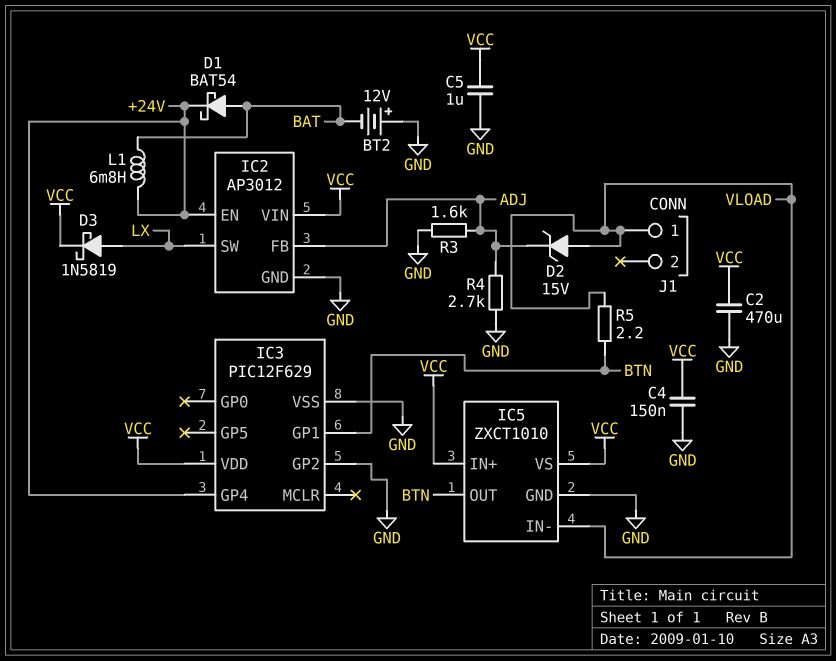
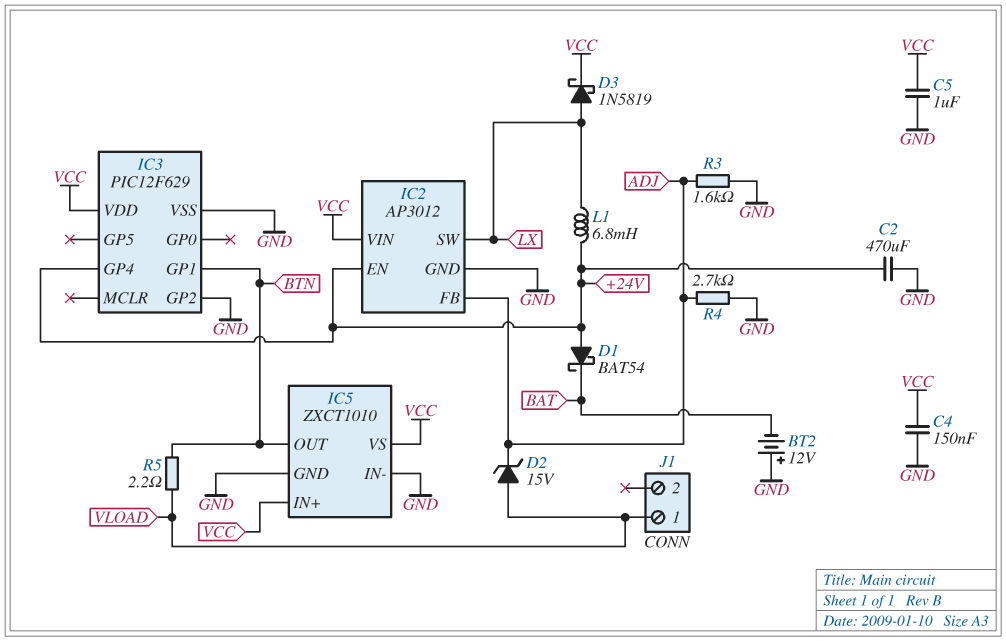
C2: 470uF (GND, VCC) -> 470uF (+24V, GND)
D1: schottky BAT54 (A BAT, K +24V) -> schottky BAT54 (A +24V, K BAT)
IC5 pin IN-: VLOAD -> GND
L1: 6.8mH (+24V, BAT) -> 6.8mH (+24V, LX)

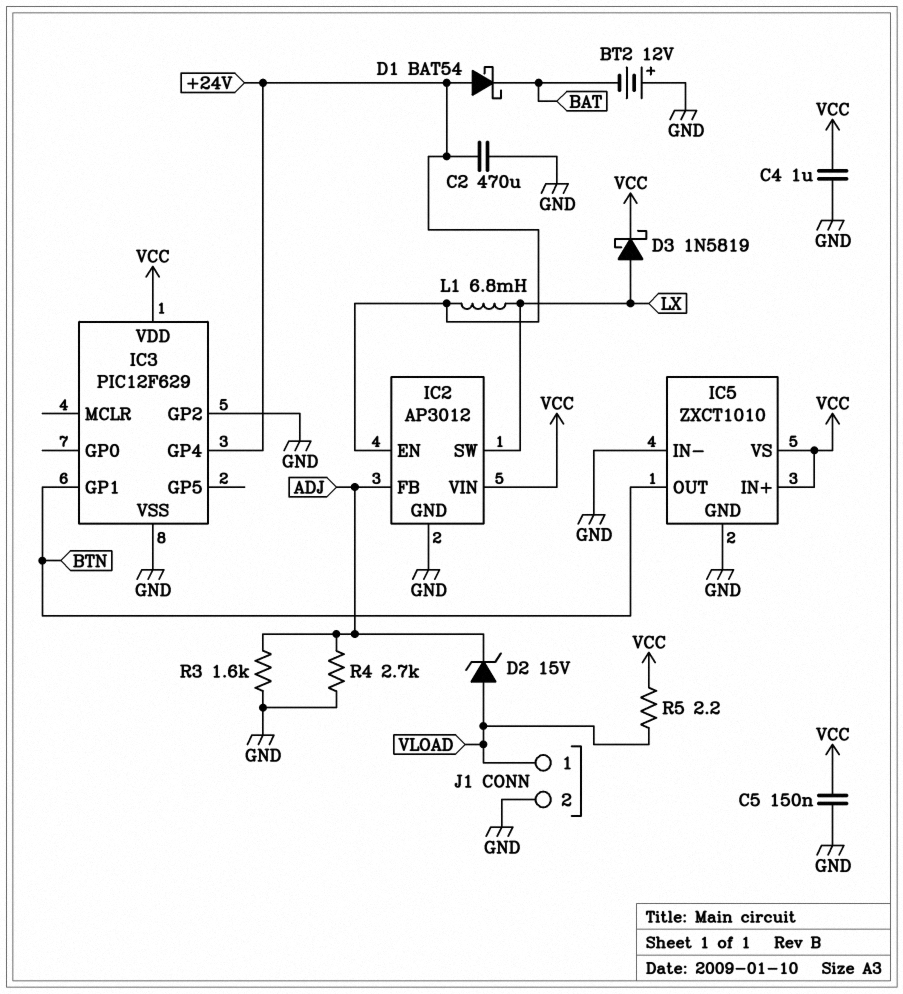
C4: 150nF (GND, VCC) -> 1uF (GND, VCC)
C5: 1uF (GND, VCC) -> 150nF (GND, VCC)
J1 pin 2: none -> GND
R5: 2.2 (BTN, VLOAD) -> 2.2 (VCC, VLOAD)

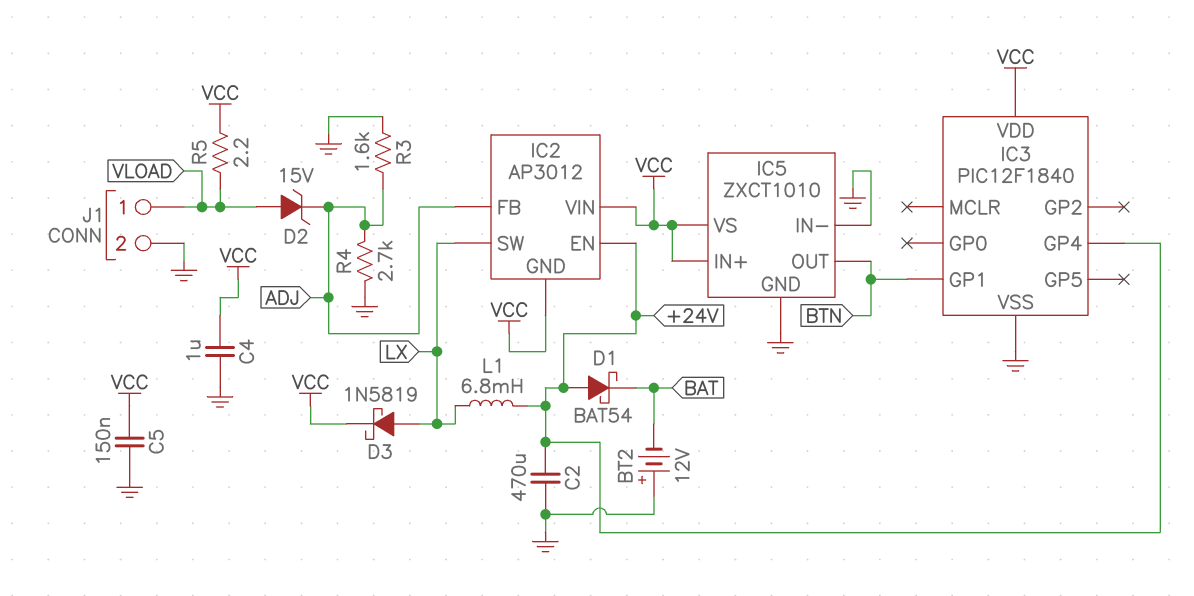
IC2 pin GND: GND -> VCC
IC3: PIC12F629 -> PIC12F1840
IC3 pin GP2: GND -> none

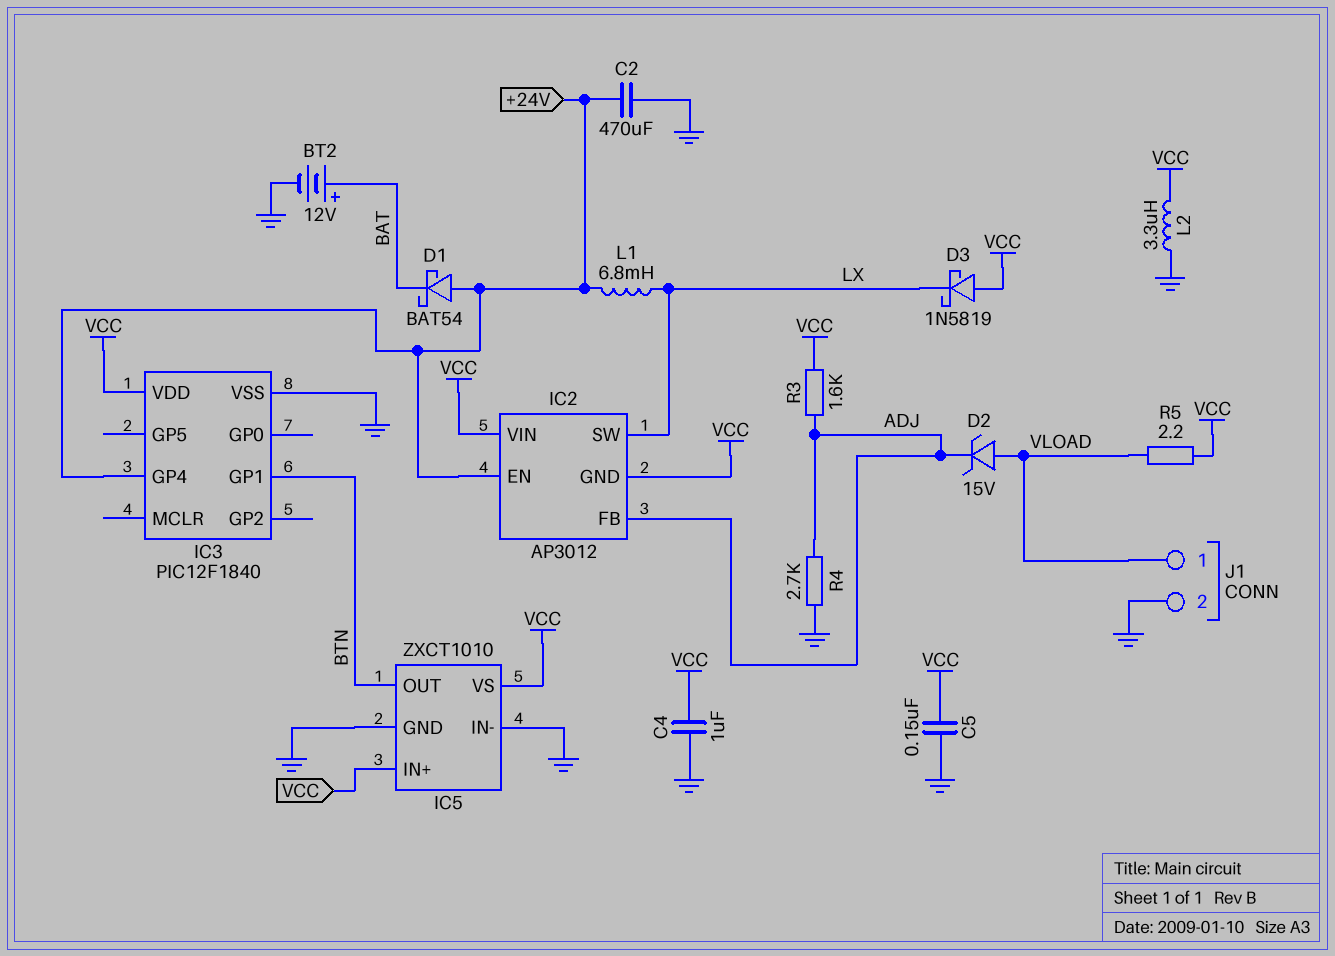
BT2: 12V (plus GND, minus BAT) -> 12V (plus BAT, minus GND)
D3: schottky 1N5819 (A LX, K VCC) -> schottky 1N5819 (A VCC, K LX)
L2: none -> 3.3uH (GND, VCC)
R3: 1.6k (ADJ, GND) -> 1.6k (ADJ, VCC)

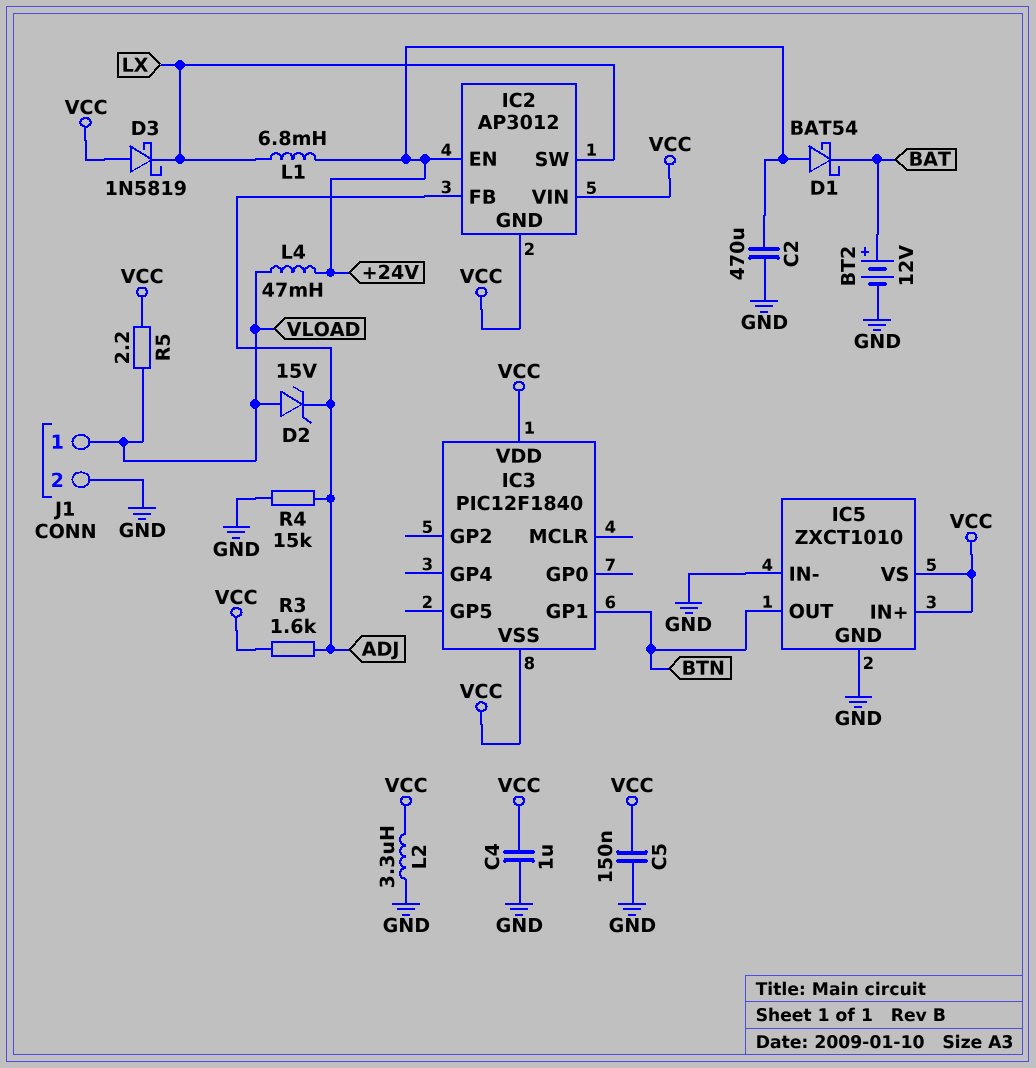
IC3 pin GP4: +24V -> none
IC3 pin VSS: GND -> VCC
L4: none -> 47mH (+24V, VLOAD)
R4: 2.7k (ADJ, GND) -> 15k (ADJ, GND)

